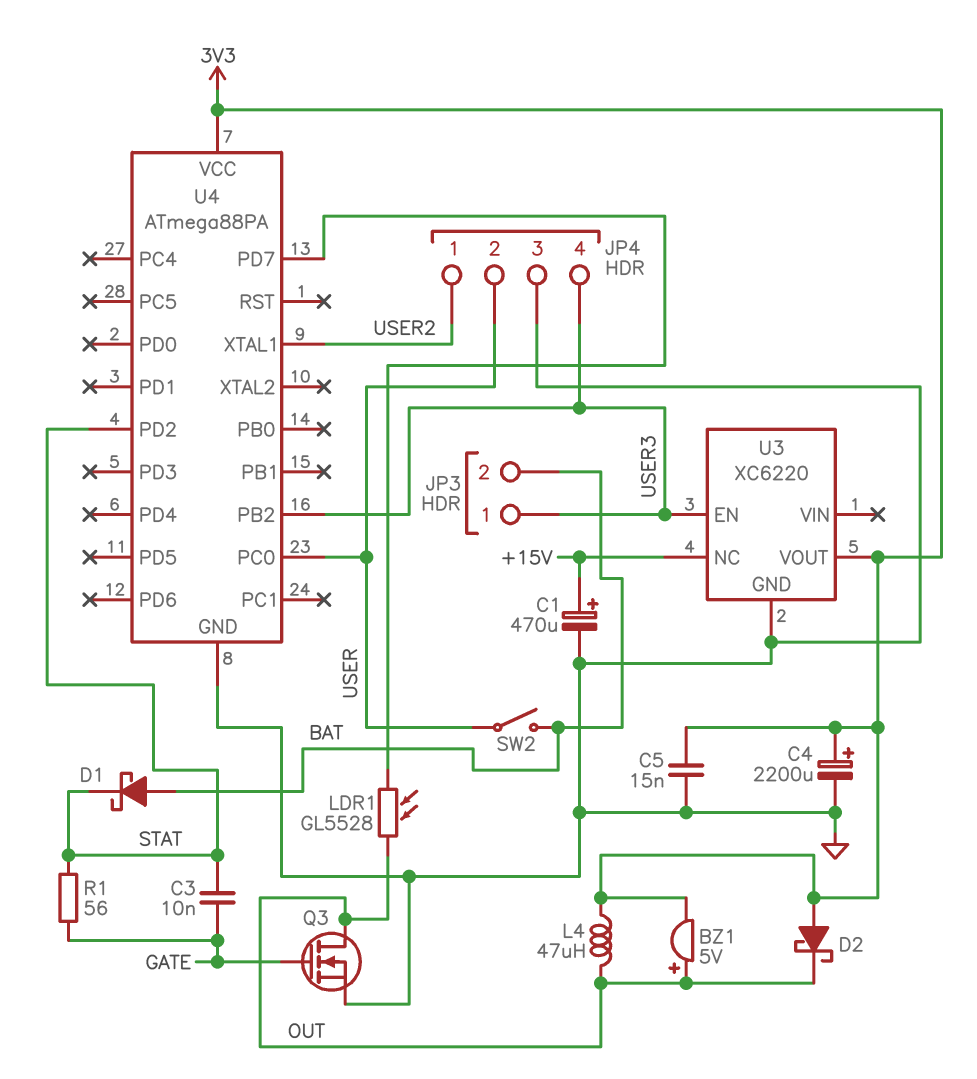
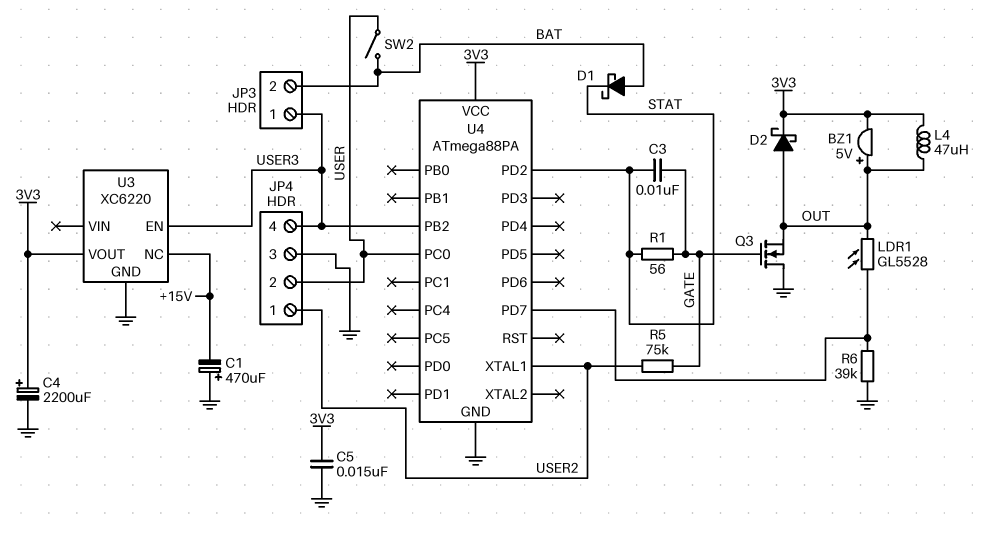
C1: 470uF (plus +15V, minus GND) -> 470uF (plus GND, minus +15V)
D2: schottky (A 3V3, K OUT) -> schottky (A OUT, K 3V3)
Q3: NMOS (G GATE, D OUT, S GND) -> NMOS (G GATE, D GND, S OUT)
R5: none -> 75k (GATE, USER2)
R6: none -> 39k (GND, U4/PD7)

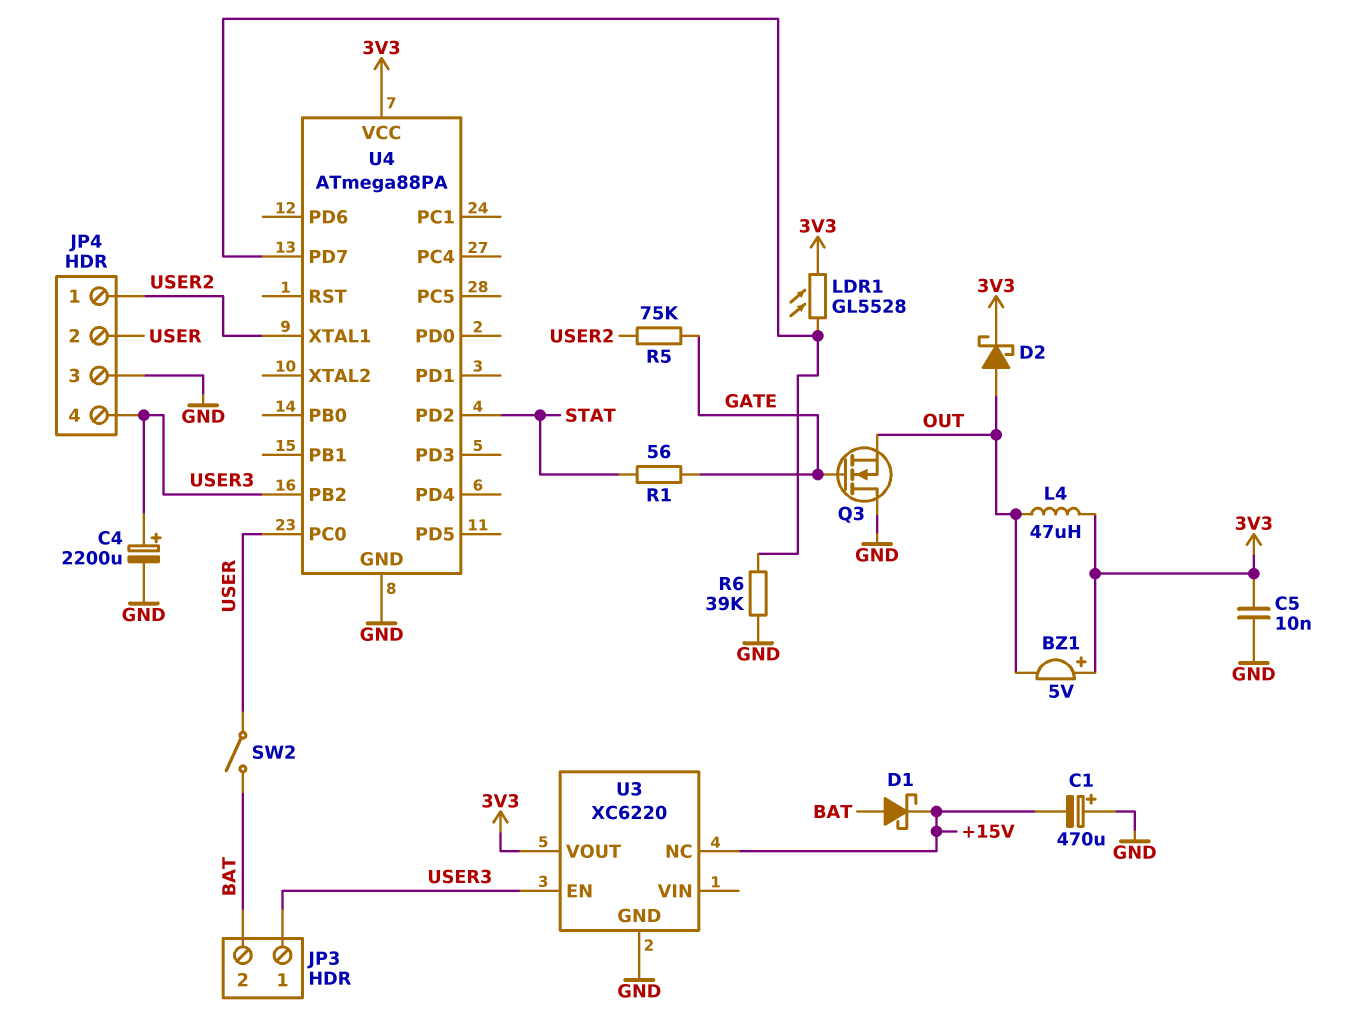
BZ1: buzzer 5V (plus OUT, minus 3V3) -> buzzer 5V (plus 3V3, minus OUT)
C3: 10nF (GATE, STAT) -> none
C4: 2200uF (plus 3V3, minus GND) -> 2200uF (plus USER3, minus GND)
C5: 15nF (3V3, GND) -> 10nF (3V3, GND)
D1: schottky (A BAT, K STAT) -> schottky (A BAT, K +15V)
LDR1: GL5528 (OUT, U4/PD7) -> GL5528 (3V3, U4/PD7)

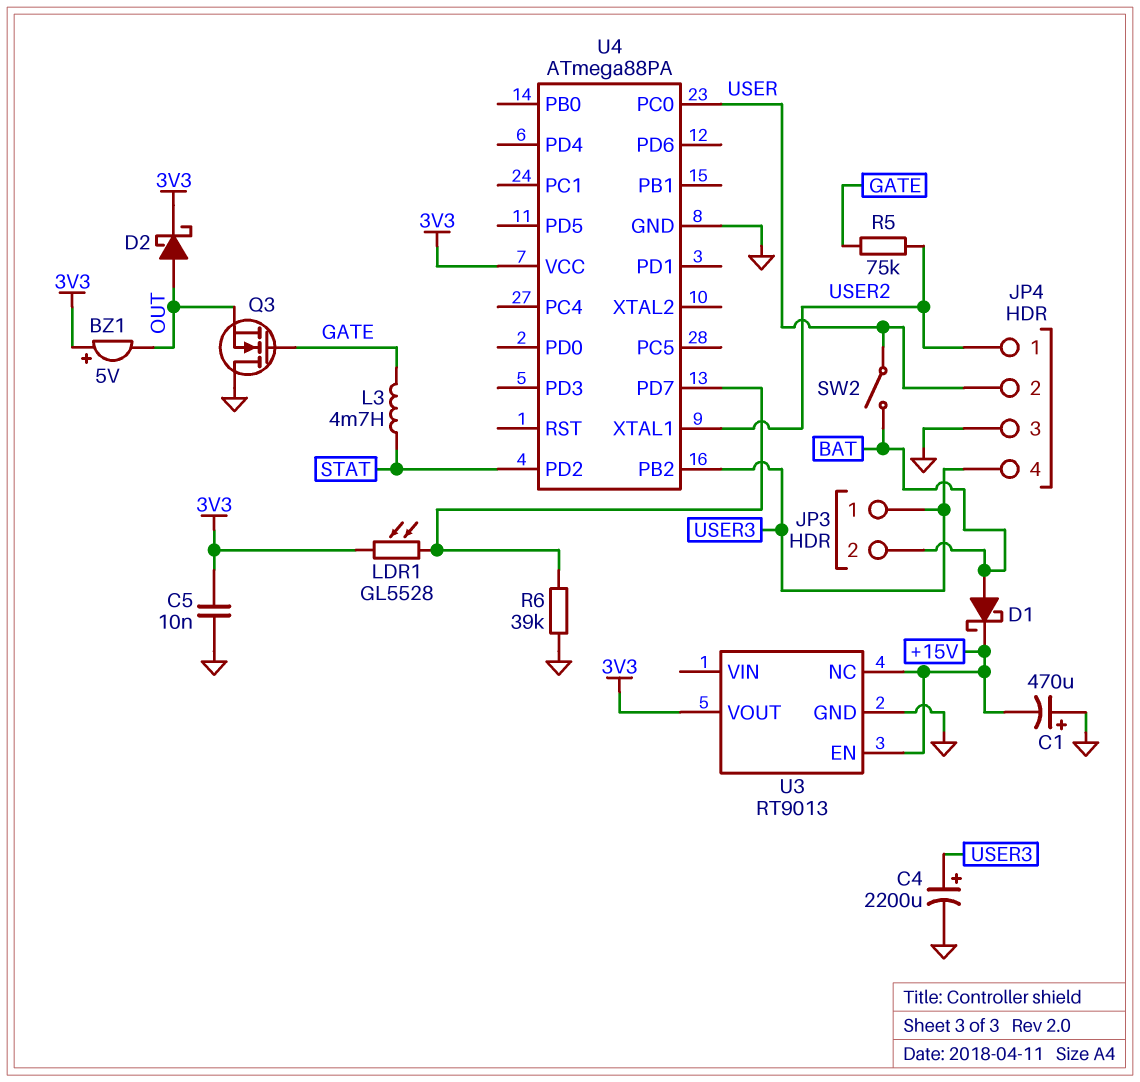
L3: none -> 4.7mH (GATE, STAT)
L4: 47uH (3V3, OUT) -> none
R1: 56 (GATE, STAT) -> none
U3: XC6220 -> RT9013
U3 pin EN: USER3 -> +15V

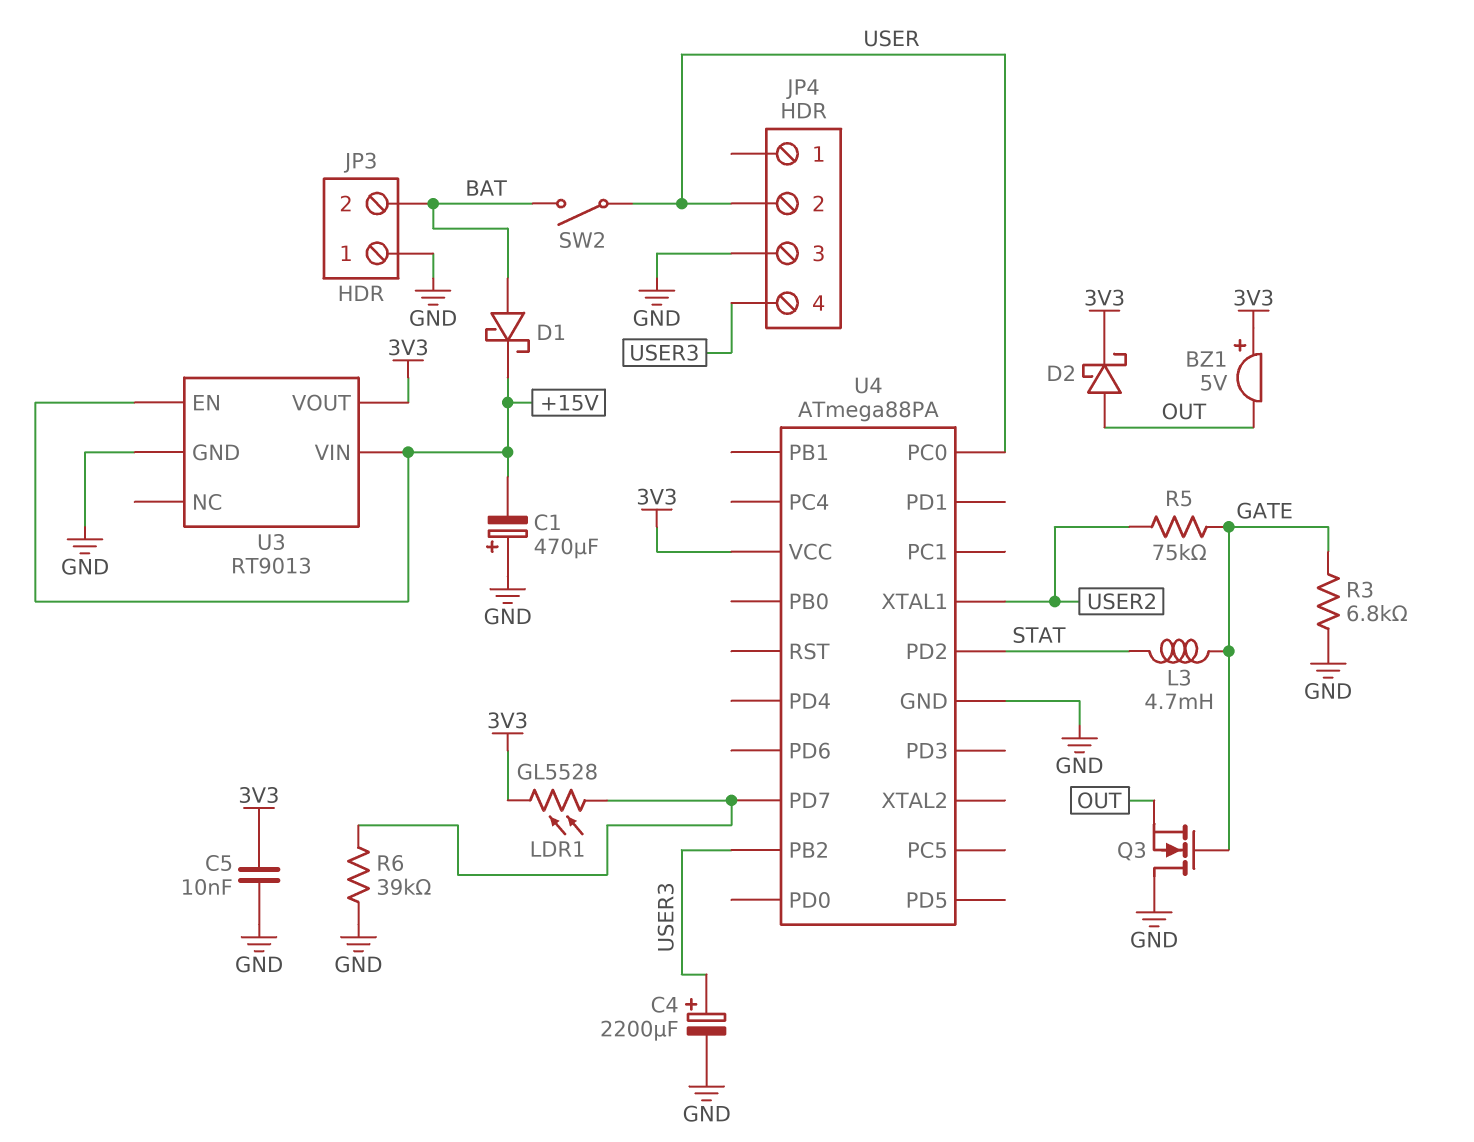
JP3 pin 1: USER3 -> GND
JP4 pin 1: USER2 -> none
R3: none -> 6.8k (GATE, GND)
U3 pin NC: +15V -> none
U3 pin VIN: none -> +15V

